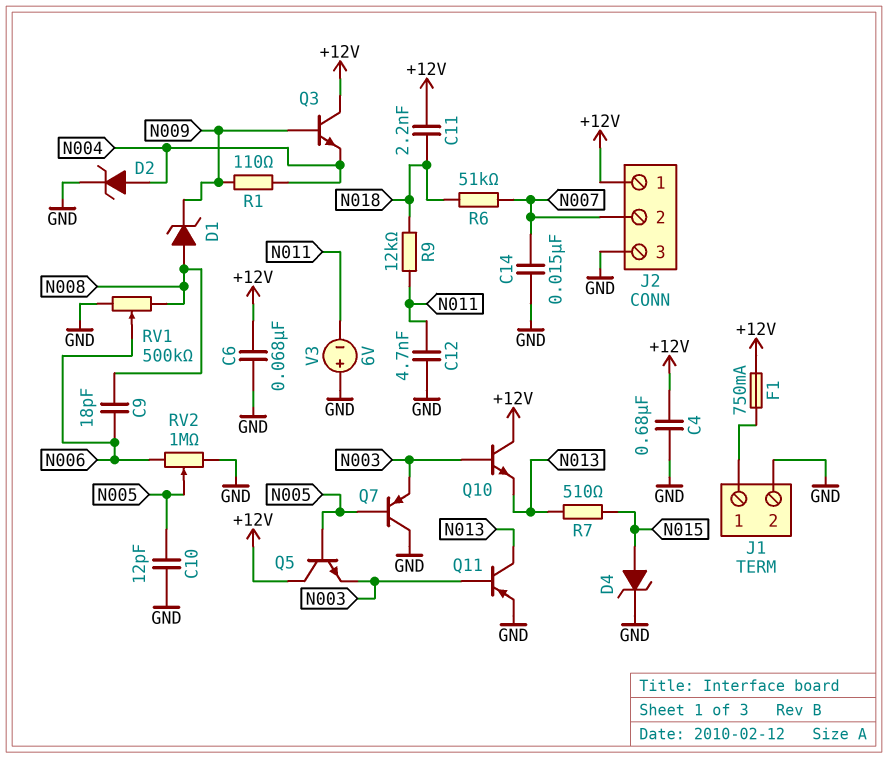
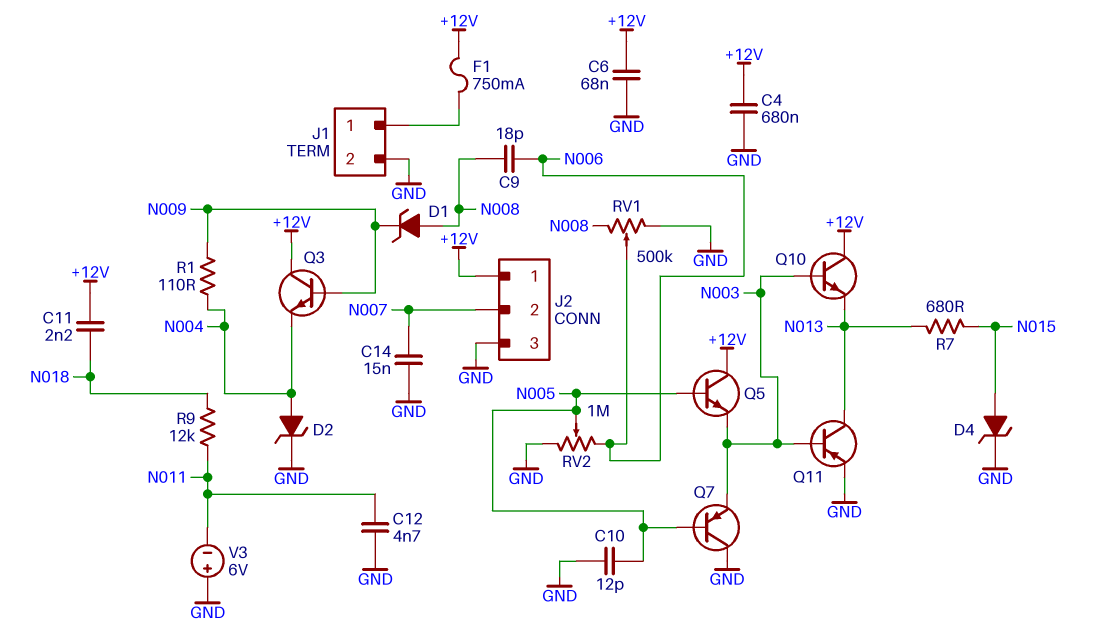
R6: 51k (N007, N018) -> none
R7: 510 (N013, N015) -> 680 (N013, N015)

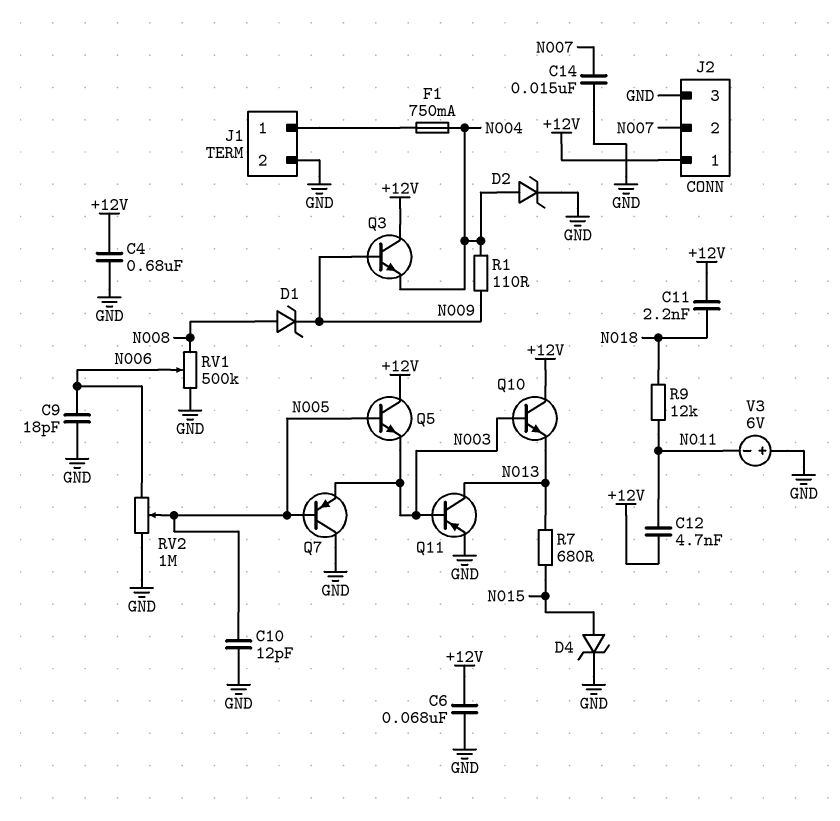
C9: 18pF (N006, N008) -> 18pF (GND, N006)
C12: 4.7nF (GND, N011) -> 4.7nF (+12V, N011)
F1: 750mA (+12V, J1/1) -> 750mA (J1/1, N004)

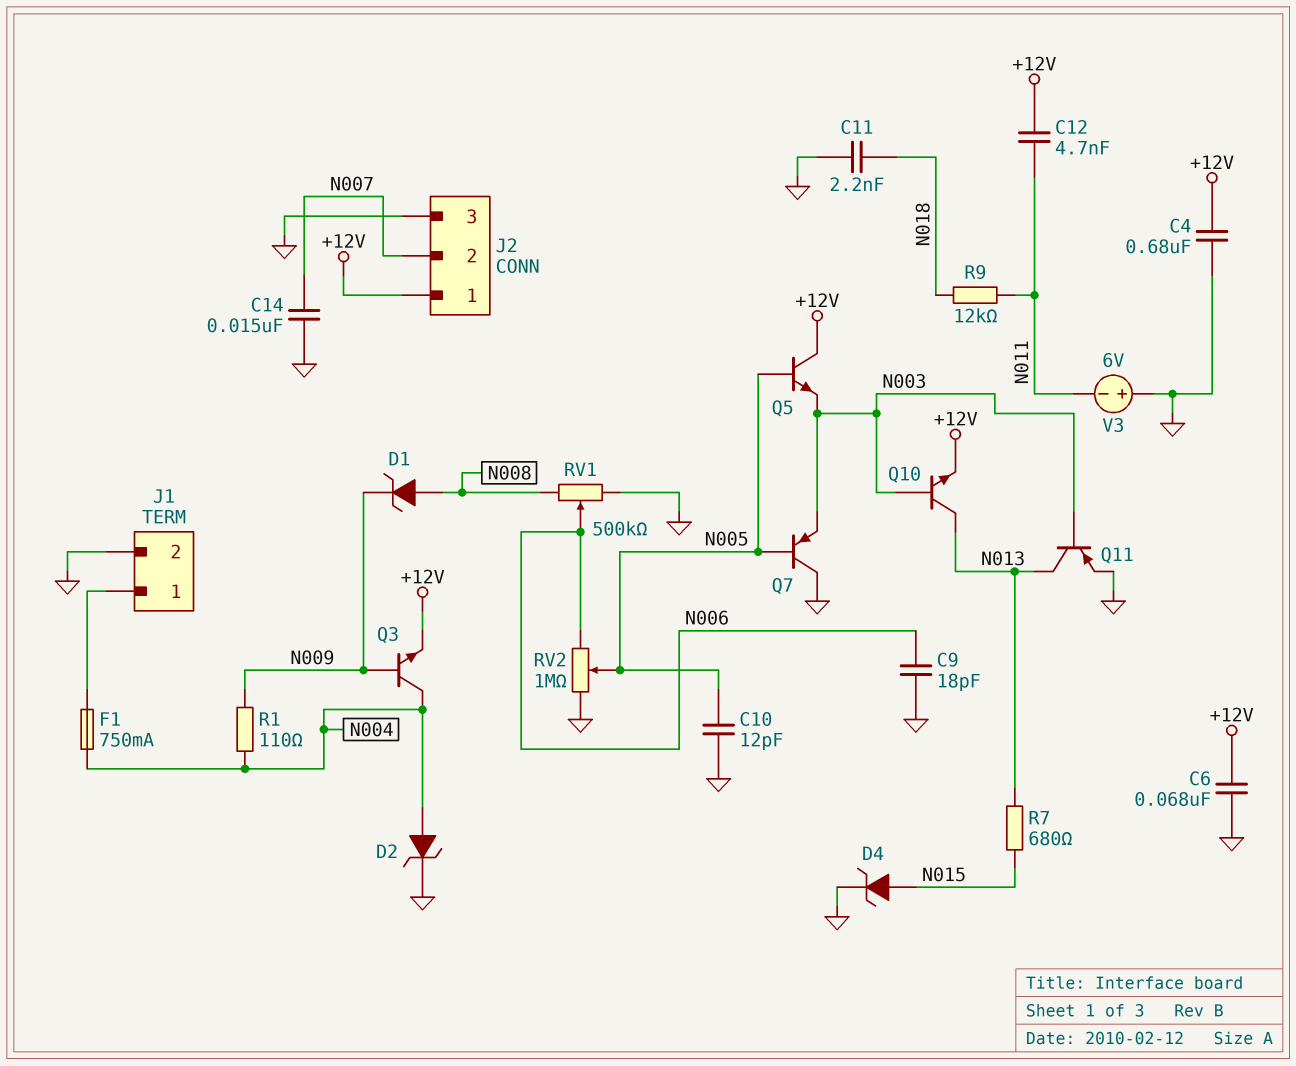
C11: 2.2nF (+12V, N018) -> 2.2nF (GND, N018)
Q3: NPN (B N009, C +12V, E N004) -> NPN (B N009, C N004, E +12V)
Q10: NPN (B N003, C +12V, E N013) -> NPN (B N003, C N013, E +12V)

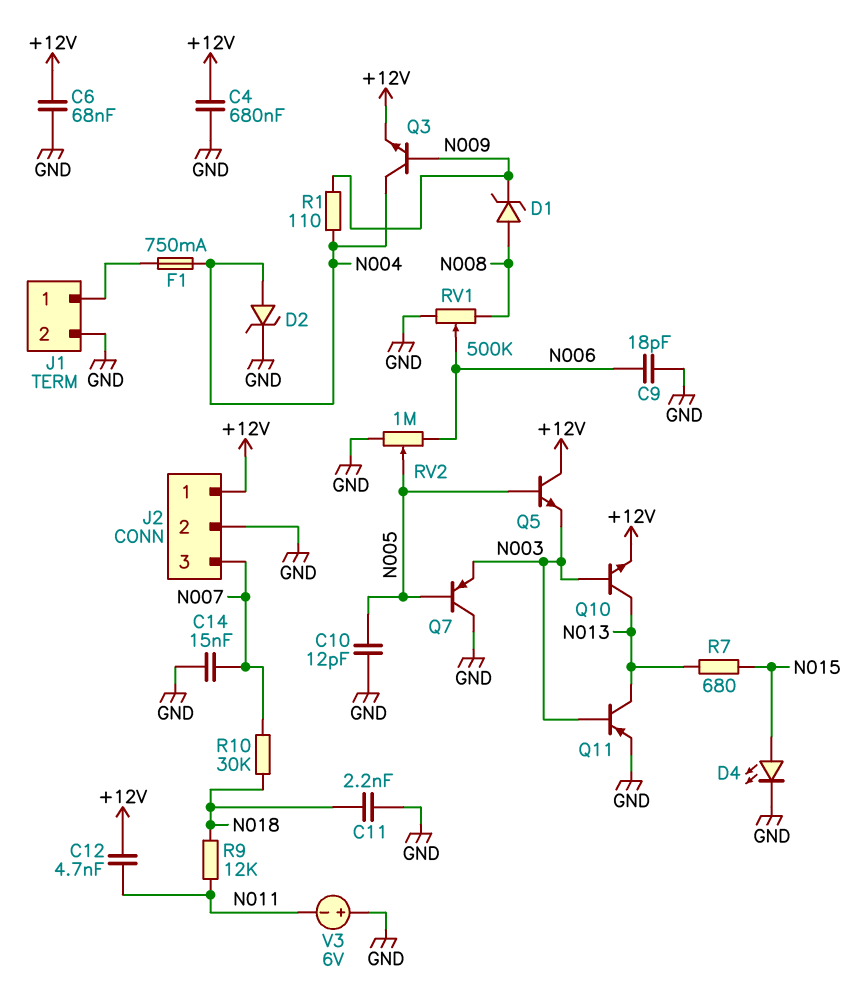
D4: zener (A N015, K GND) -> LED (A N015, K GND)
J2 pin 2: N007 -> GND
J2 pin 3: GND -> N007
R10: none -> 30k (N007, N018)

